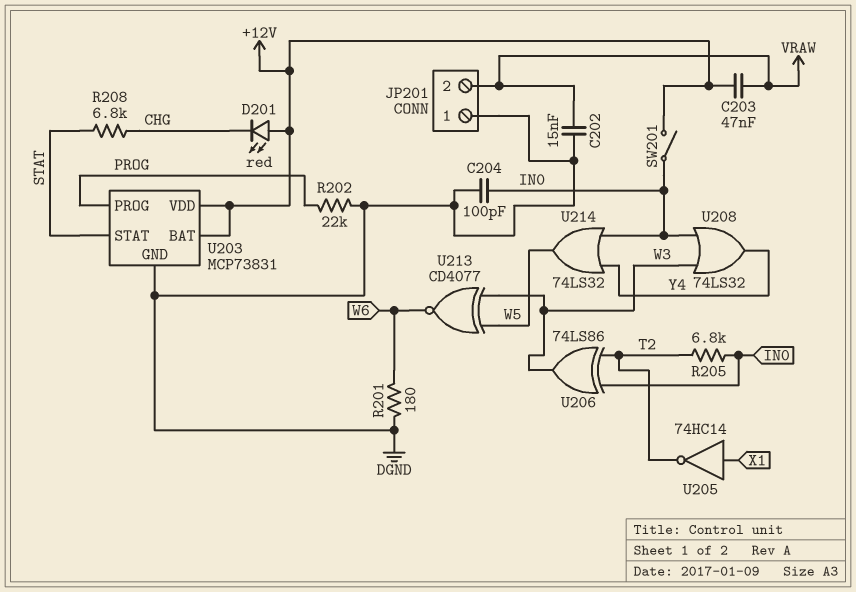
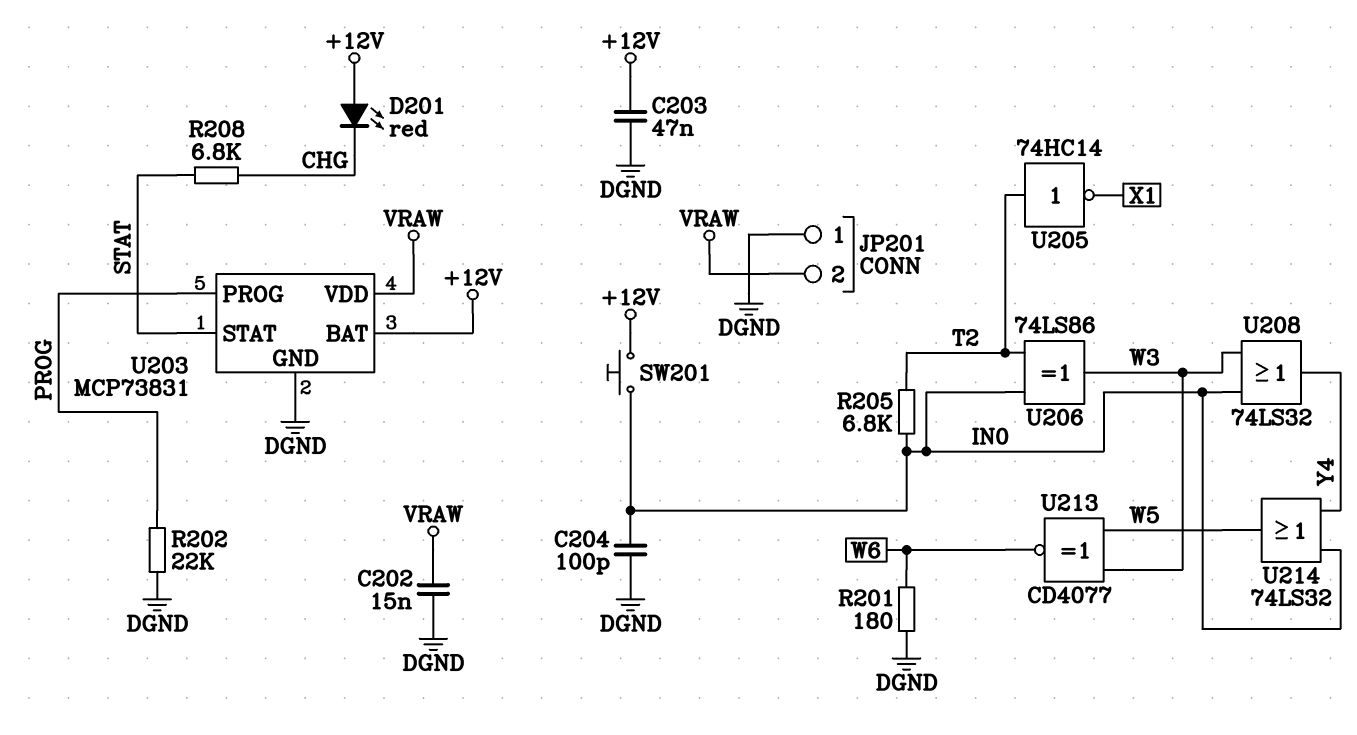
C203: 47nF (+12V, VRAW) -> 47nF (+12V, DGND)
SW201: switch (+12V, IN0) -> button (+12V, IN0)
U203 pin VDD: +12V -> VRAW
U205: NOT 74HC14 (in X1, out T2) -> NOT 74HC14 (in T2, out X1)

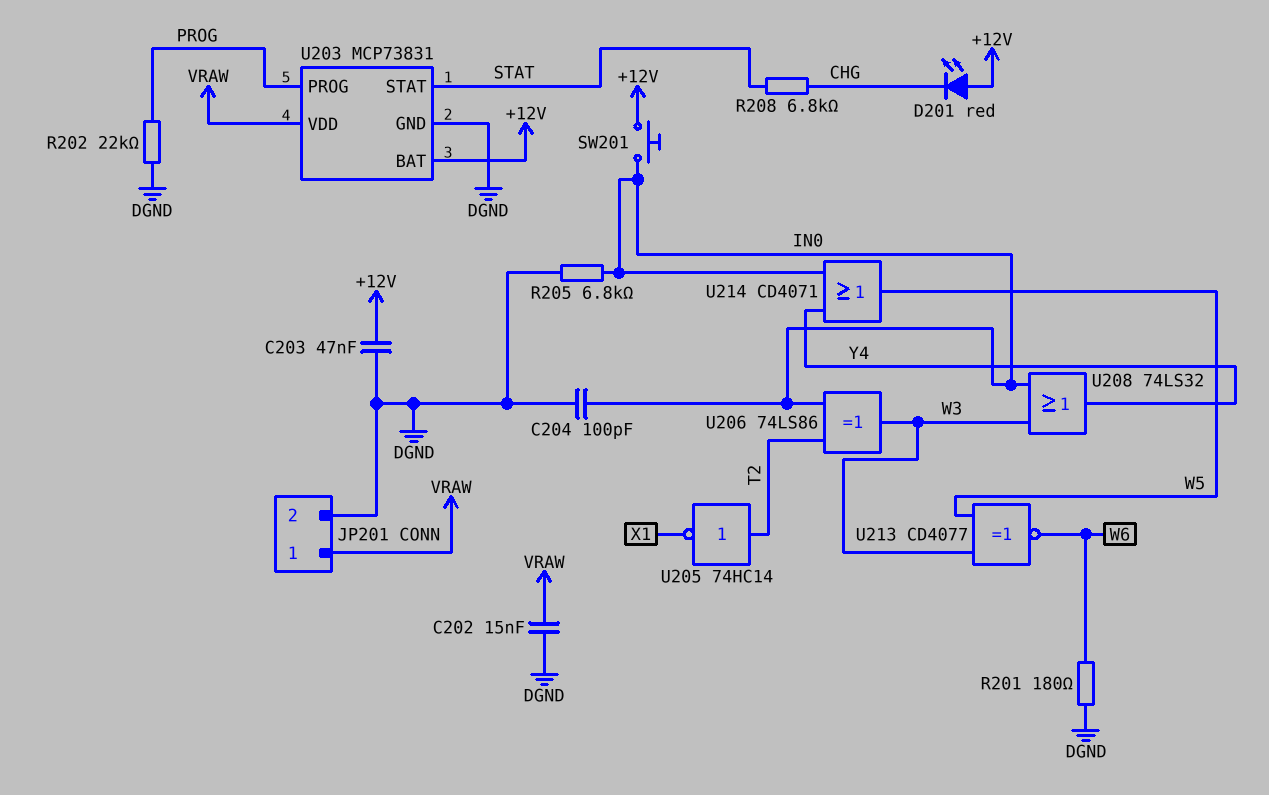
JP201 pin 1: DGND -> VRAW
JP201 pin 2: VRAW -> DGND
R205: 6.8k (IN0, T2) -> 6.8k (DGND, IN0)
U214: OR 74LS32 (in IN0, in Y4, out W5) -> OR CD4071 (in IN0, in Y4, out W5)

